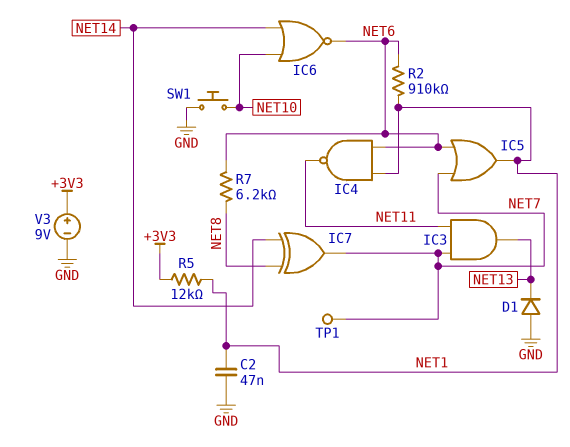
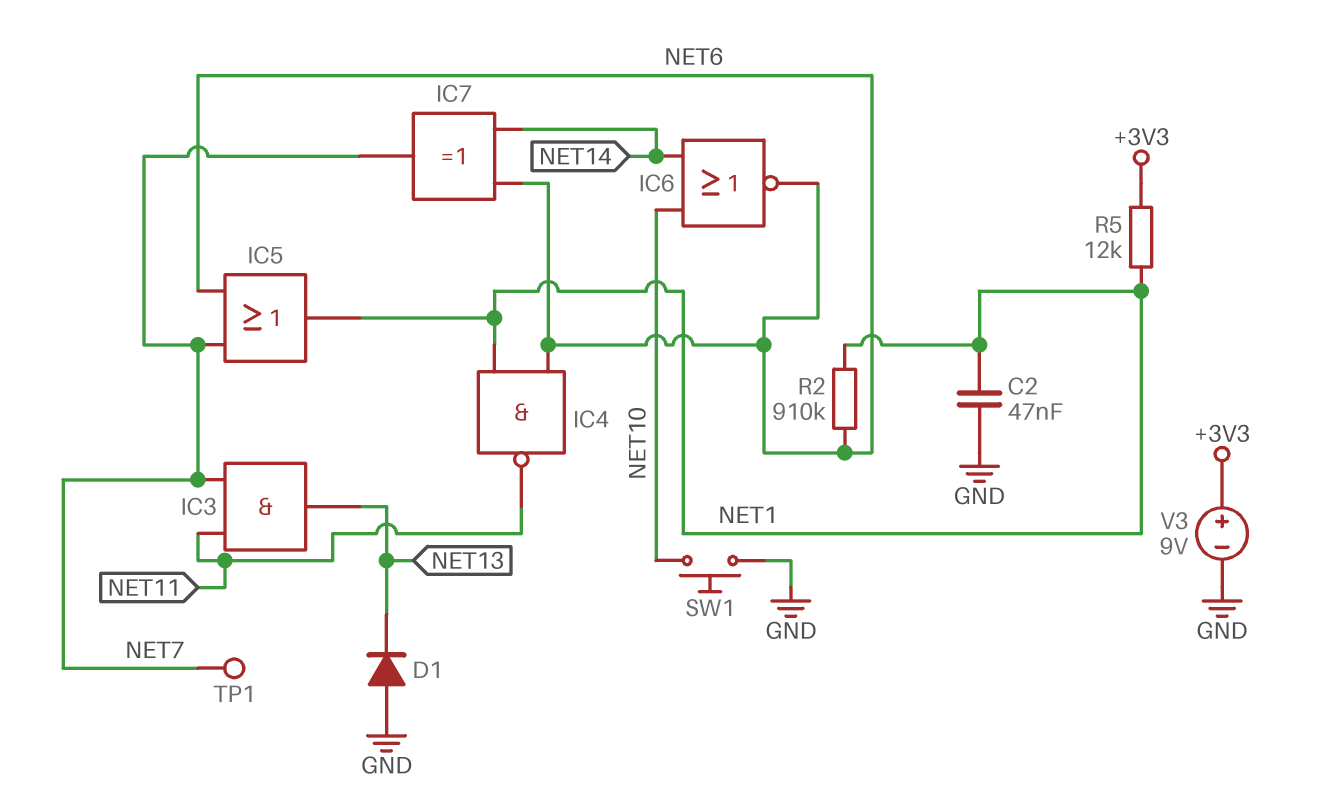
IC7: XOR (in NET8, in NET14, out NET7) -> XOR (in NET6, in NET14, out NET7)
R7: 6.2k (NET6, NET8) -> none

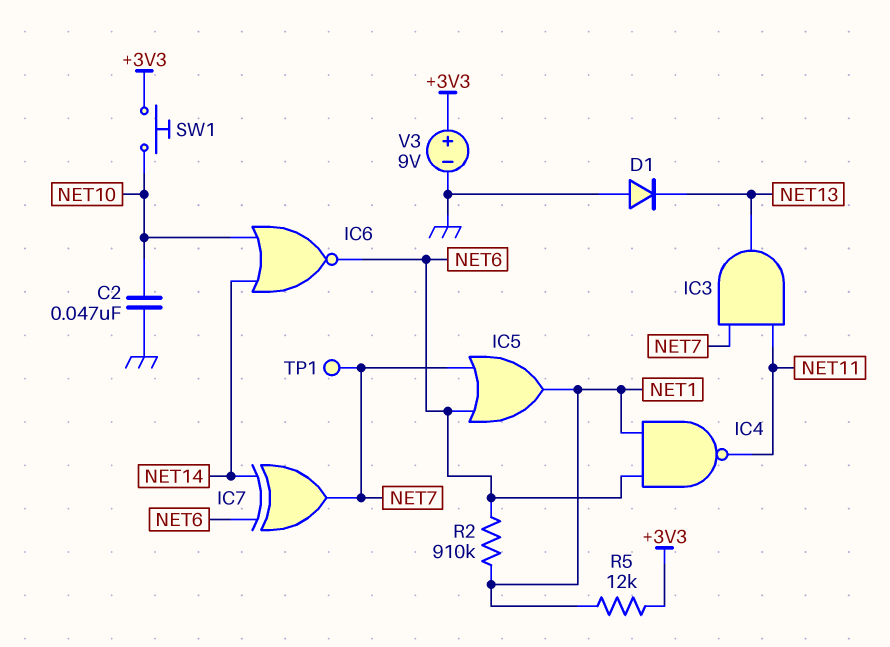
C2: 47nF (GND, NET1) -> 47nF (GND, NET10)
SW1: button (GND, NET10) -> button (+3V3, NET10)

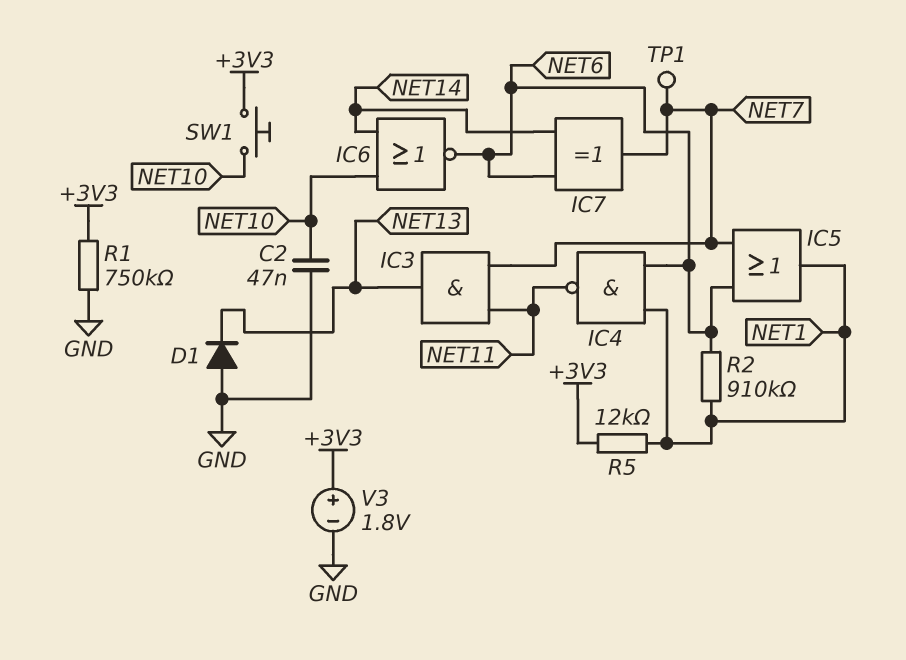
R1: none -> 750k (+3V3, GND)
V3: 9V (plus +3V3, minus GND) -> 1.8V (plus +3V3, minus GND)

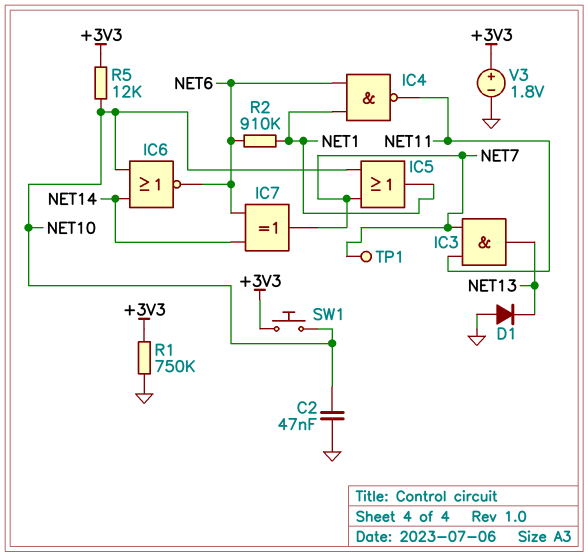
IC5: OR (in NET6, in NET7, out NET1) -> OR (in NET7, in NET10, out NET1)
R5: 12k (+3V3, NET1) -> 12k (+3V3, NET10)

